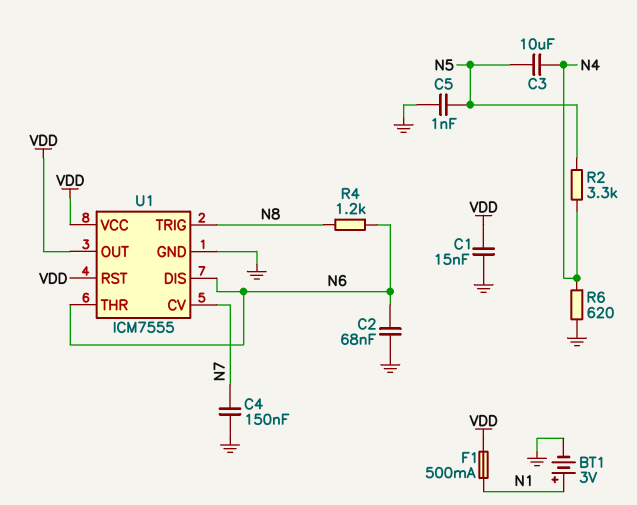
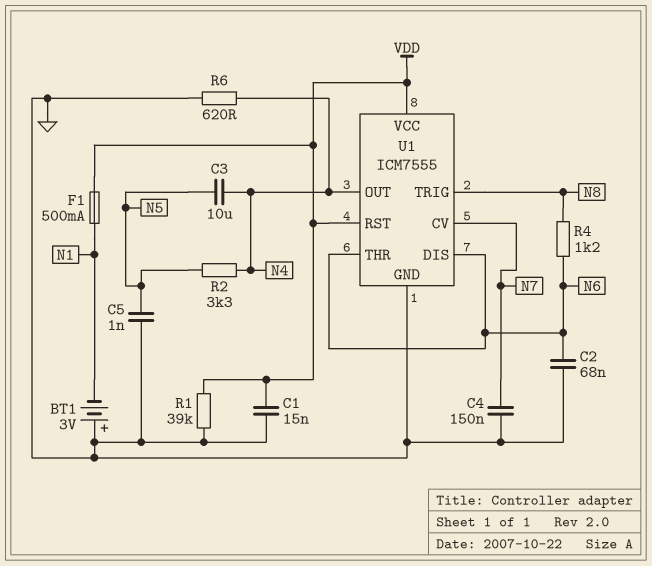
BT1: 3V (plus N1, minus GND) -> 3V (plus GND, minus N1)
R1: none -> 39k (GND, VDD)
U1 pin OUT: VDD -> N4

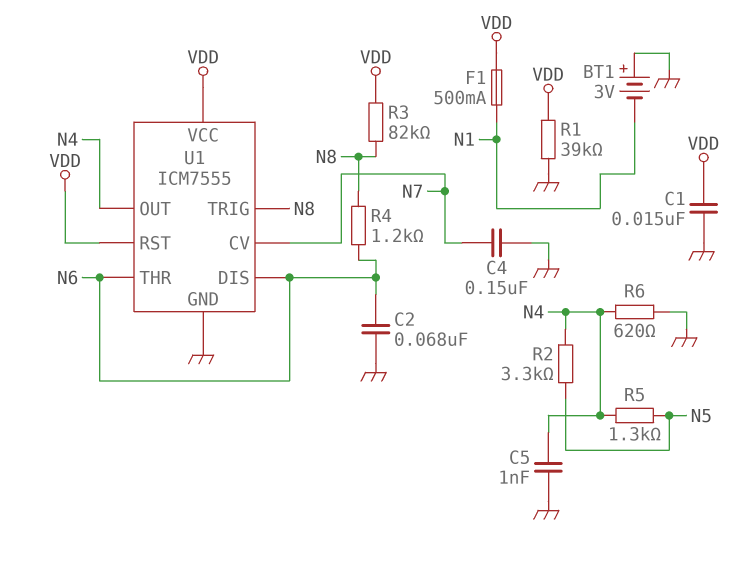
C3: 10uF (N4, N5) -> none
C5: 1nF (GND, N5) -> 1nF (GND, N4)
R3: none -> 82k (N8, VDD)
R5: none -> 1.3k (N4, N5)

